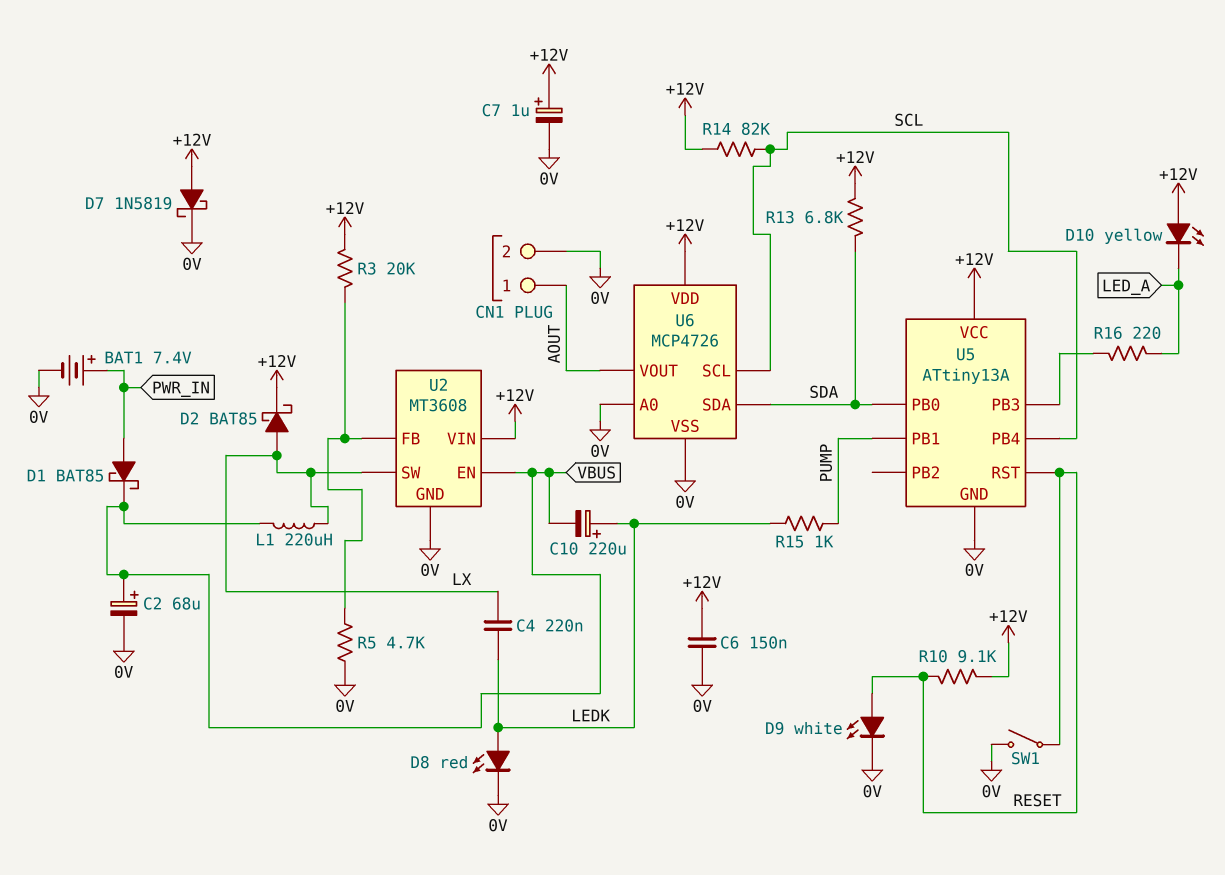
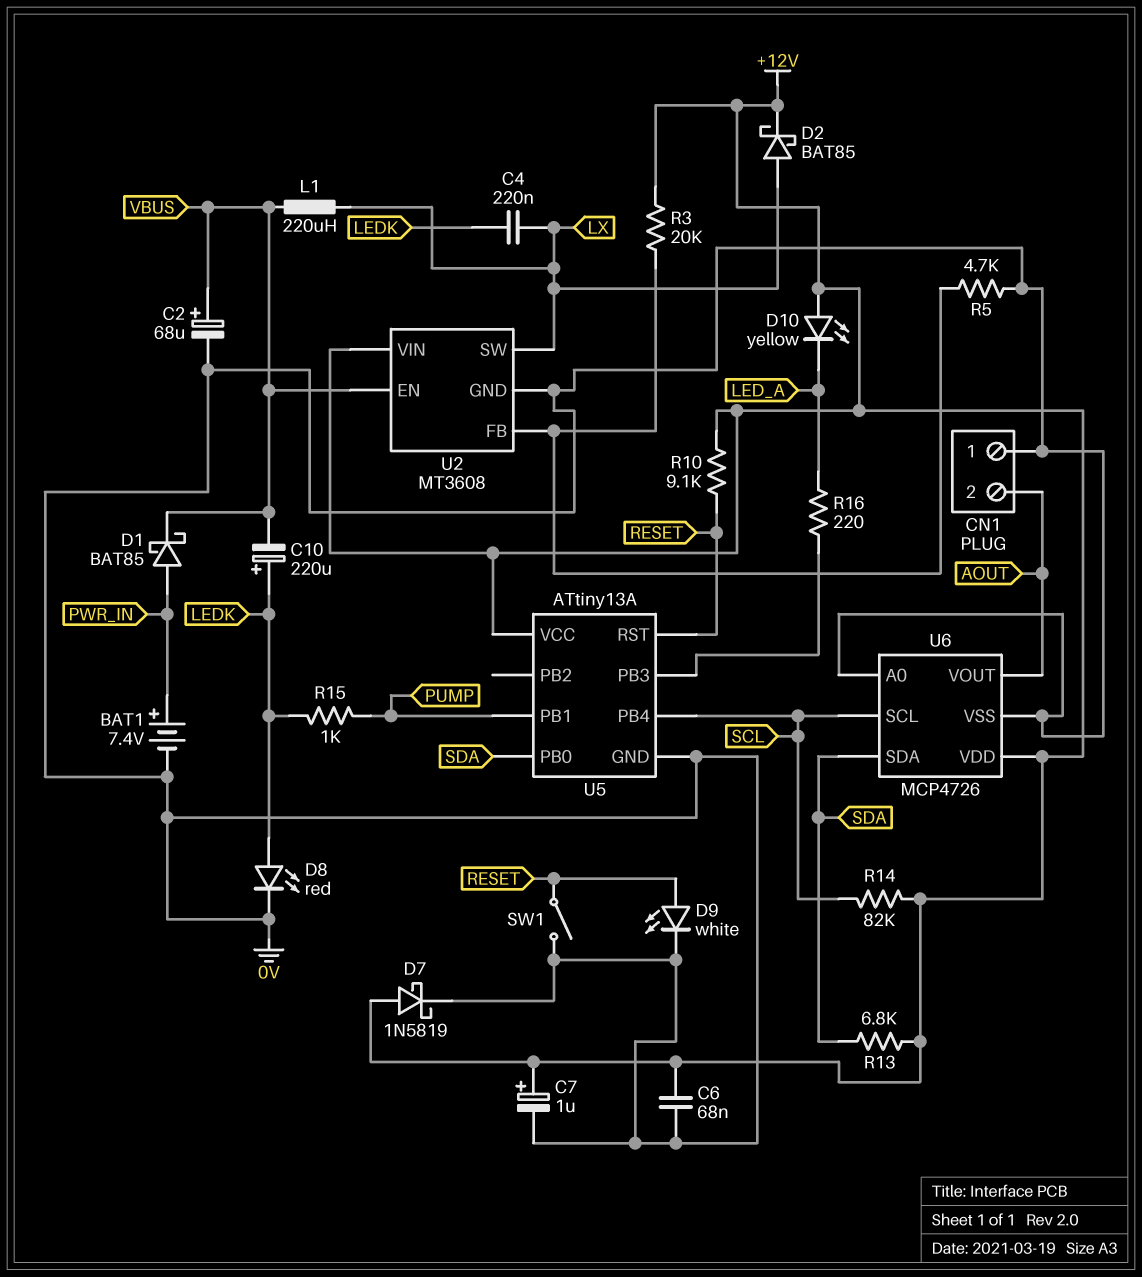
C6: 150nF (+12V, 0V) -> 68nF (+12V, 0V)
CN1 pin 1: AOUT -> 0V
CN1 pin 2: 0V -> AOUT

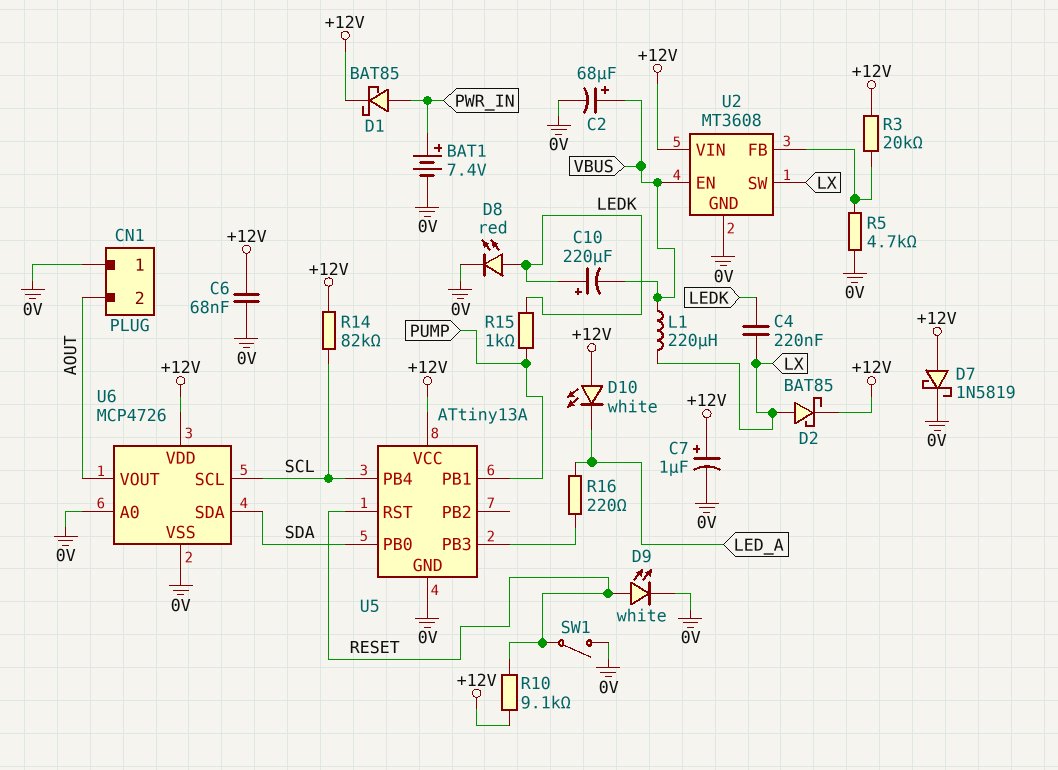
D1: schottky BAT85 (A PWR_IN, K VBUS) -> schottky BAT85 (A PWR_IN, K +12V)
D10: LED yellow (A +12V, K LED_A) -> LED white (A +12V, K LED_A)
R13: 6.8k (+12V, SDA) -> none

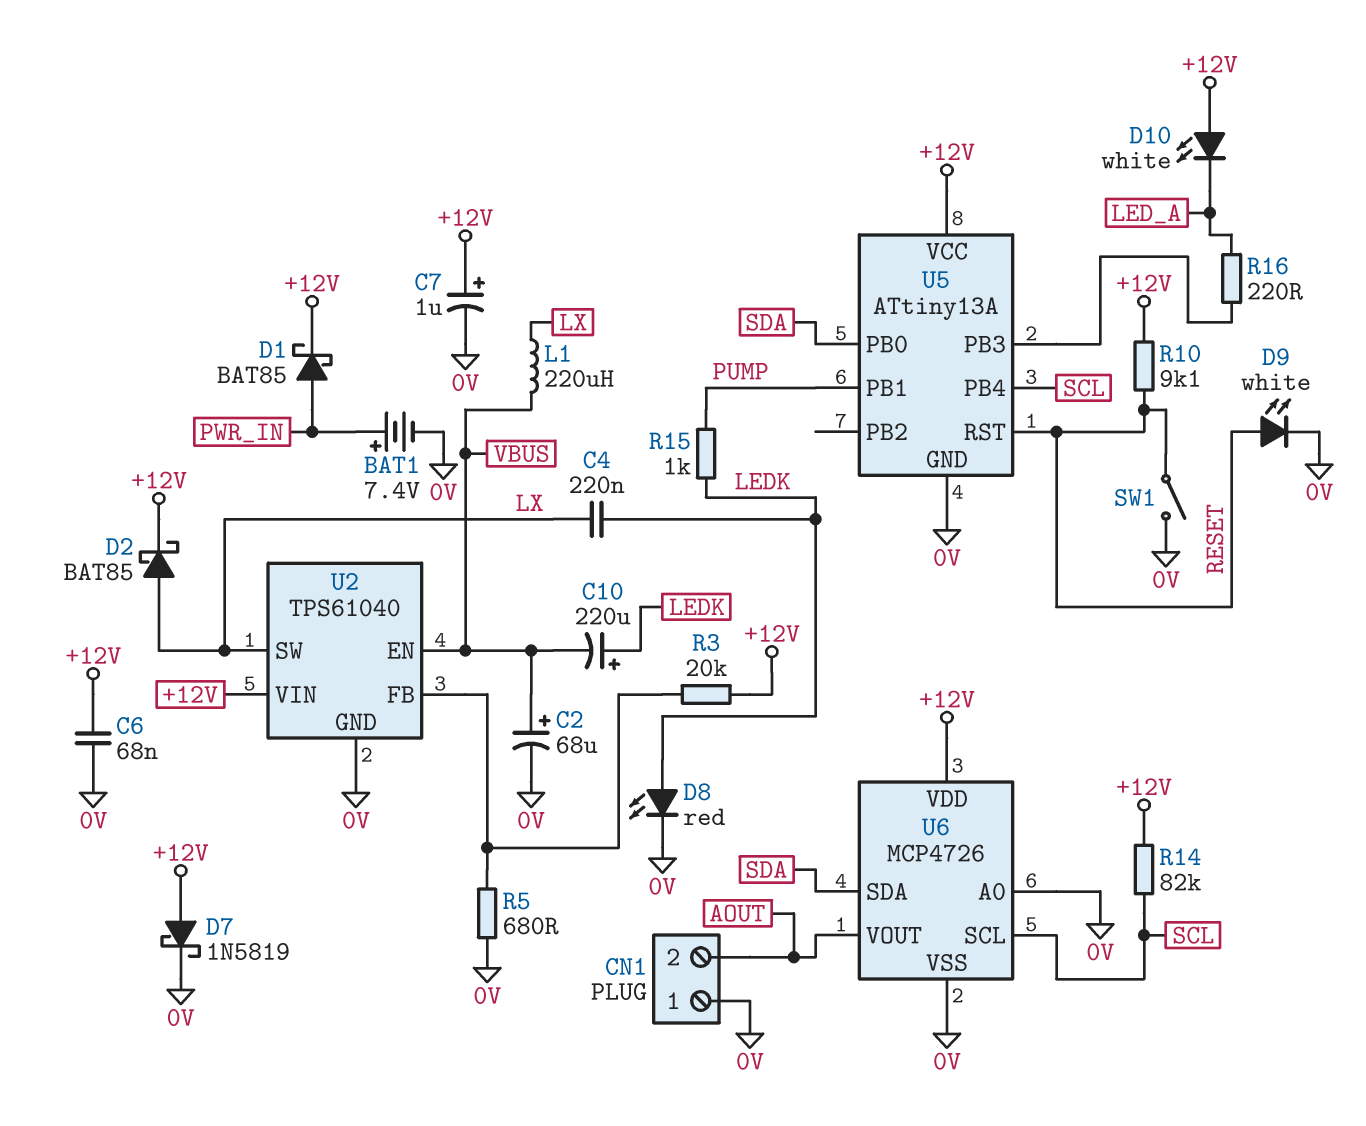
R5: 4.7k (0V, U2/FB) -> 680 (0V, U2/FB)
U2: MT3608 -> TPS61040

